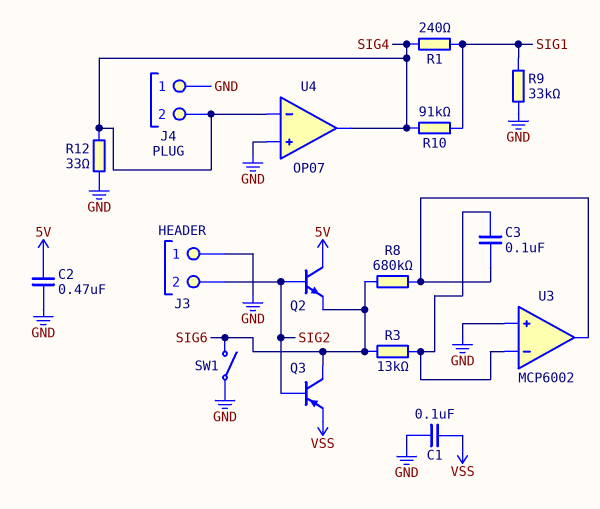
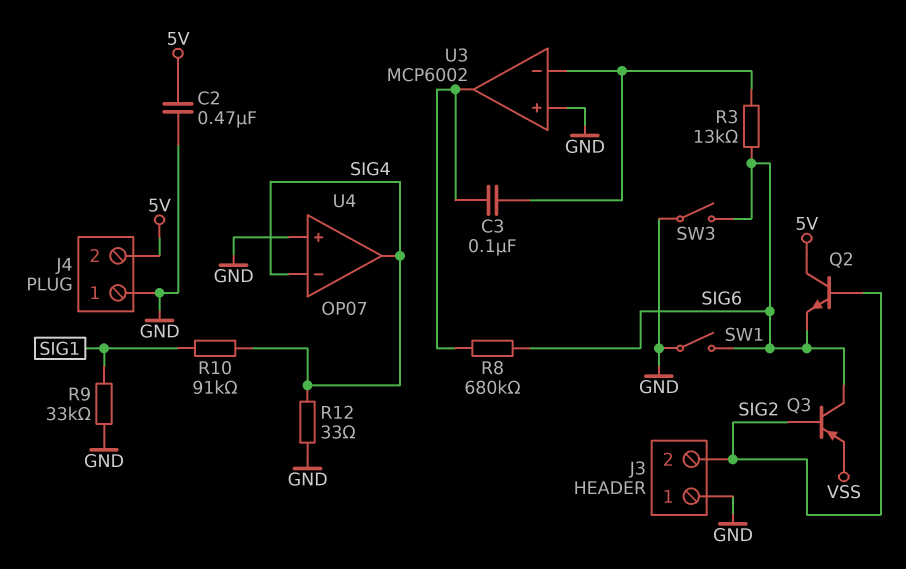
C1: 100nF (GND, VSS) -> none
J4 pin 2: SIG4 -> 5V
R1: 240 (SIG1, SIG4) -> none
SW3: none -> switch (GND, SIG6)

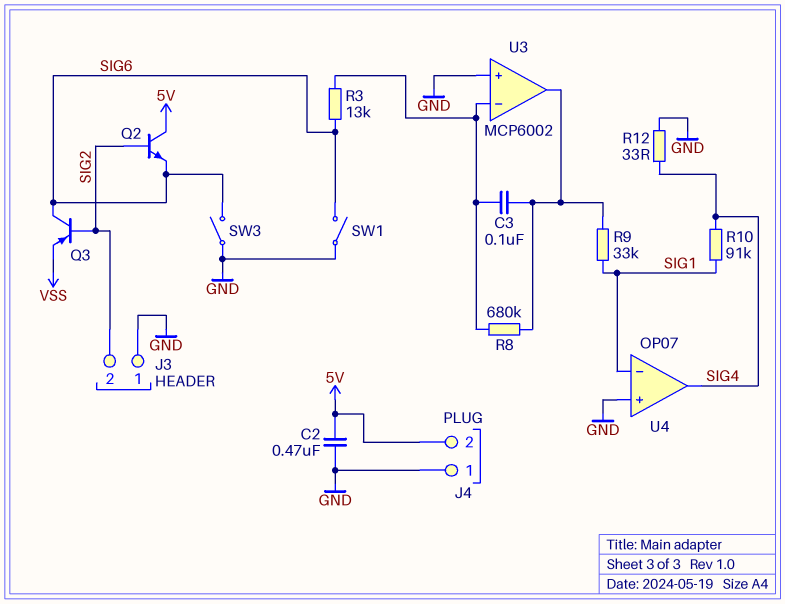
R8: 680k (SIG6, U3/out) -> 680k (U3/in-, U3/out)
R9: 33k (GND, SIG1) -> 33k (SIG1, U3/out)
U4 pin in-: SIG4 -> SIG1

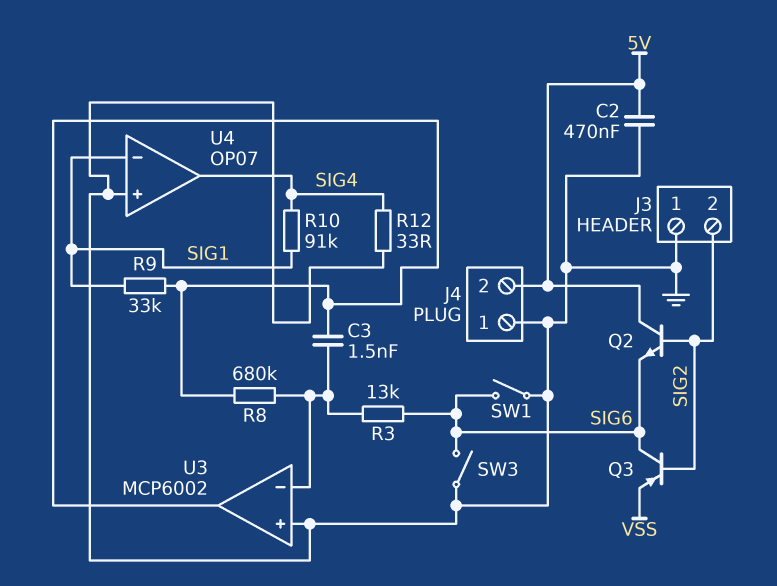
C3: 100nF (U3/in-, U3/out) -> 1.5nF (U3/in-, U3/out)

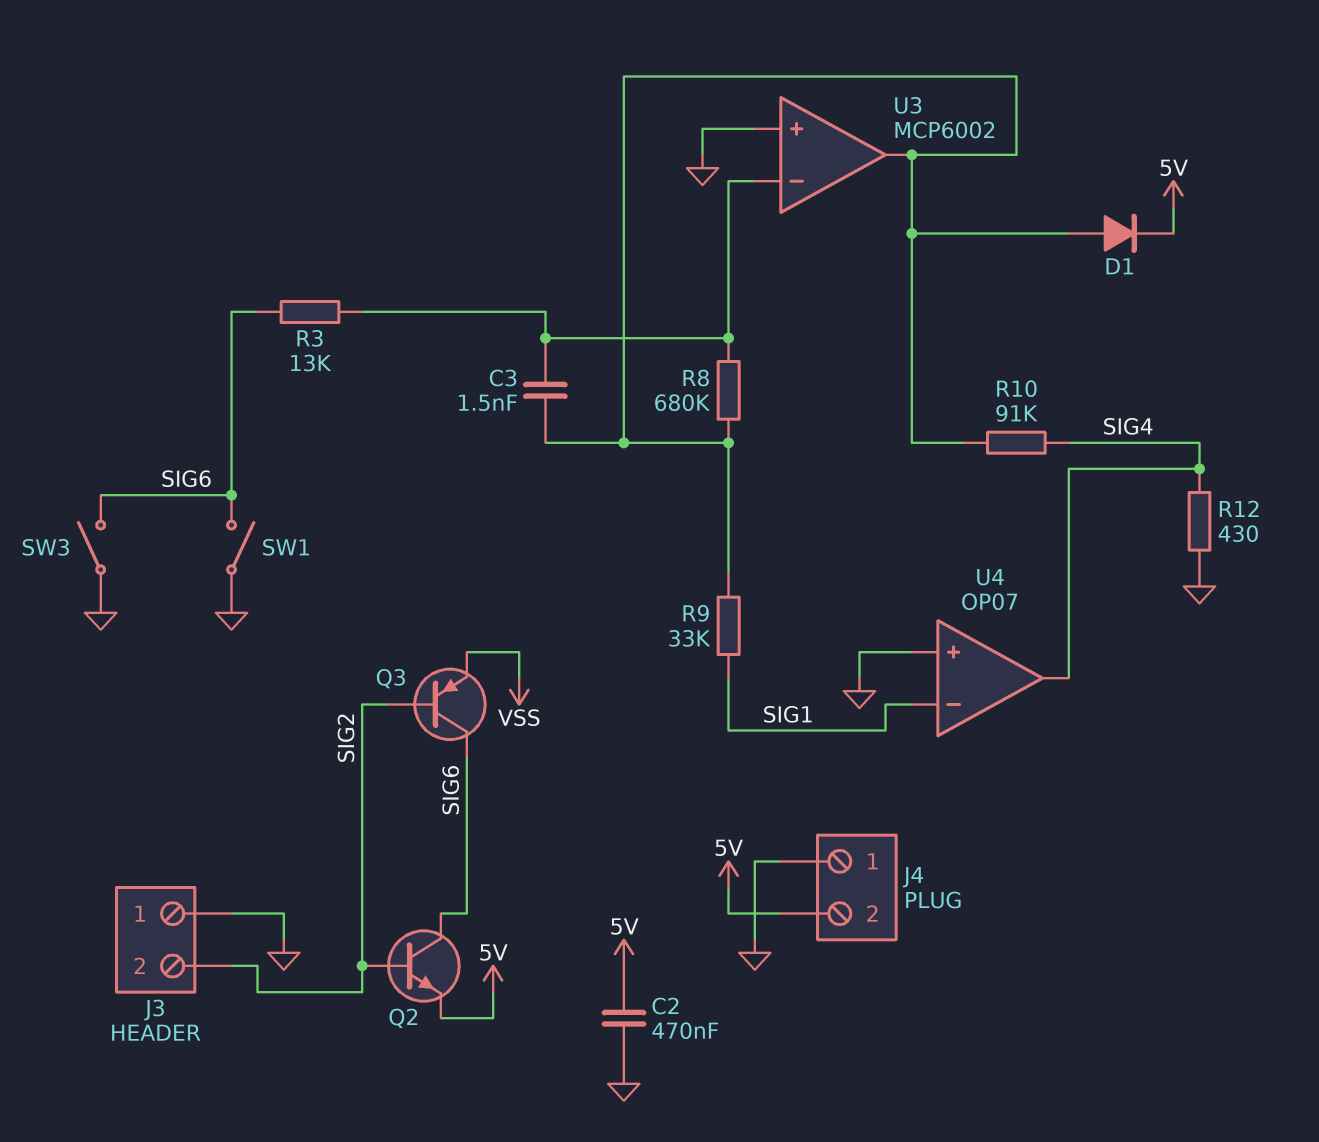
D1: none -> diode (A U3/out, K 5V)
Q2: NPN (B SIG2, C 5V, E SIG6) -> NPN (B SIG2, C SIG6, E 5V)
R10: 91k (SIG1, SIG4) -> 91k (SIG4, U3/out)
R12: 33 (GND, SIG4) -> 430 (GND, SIG4)

